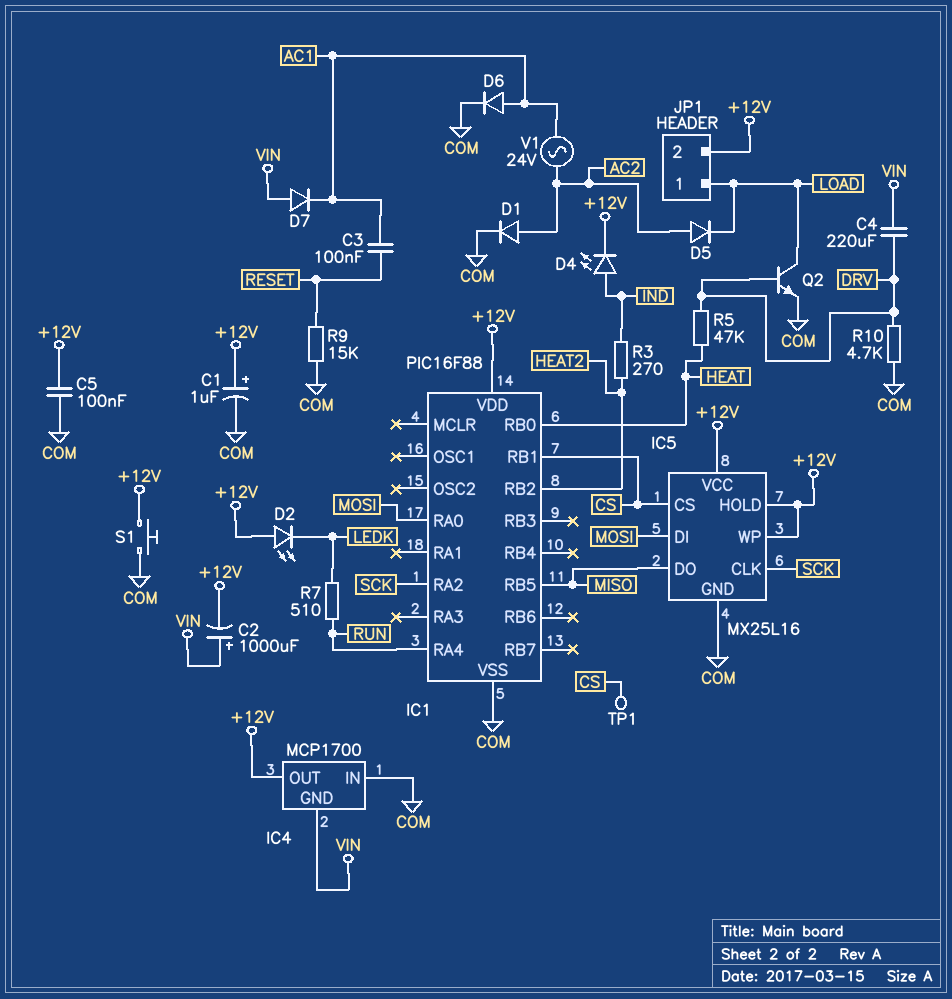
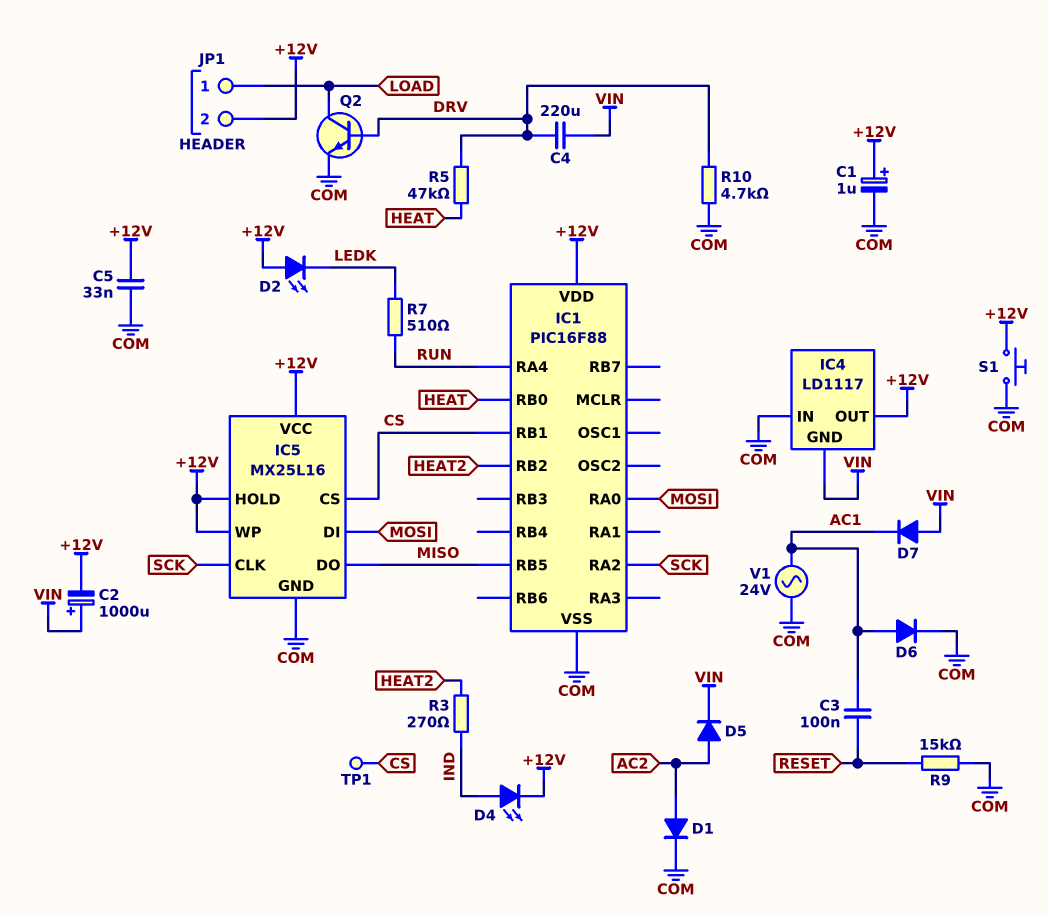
C5: 100nF (+12V, COM) -> 33nF (+12V, COM)
D5: diode (A AC2, K LOAD) -> diode (A AC2, K VIN)
IC4: MCP1700 -> LD1117
V1: AC 24V (AC1, AC2) -> AC 24V (AC1, COM)

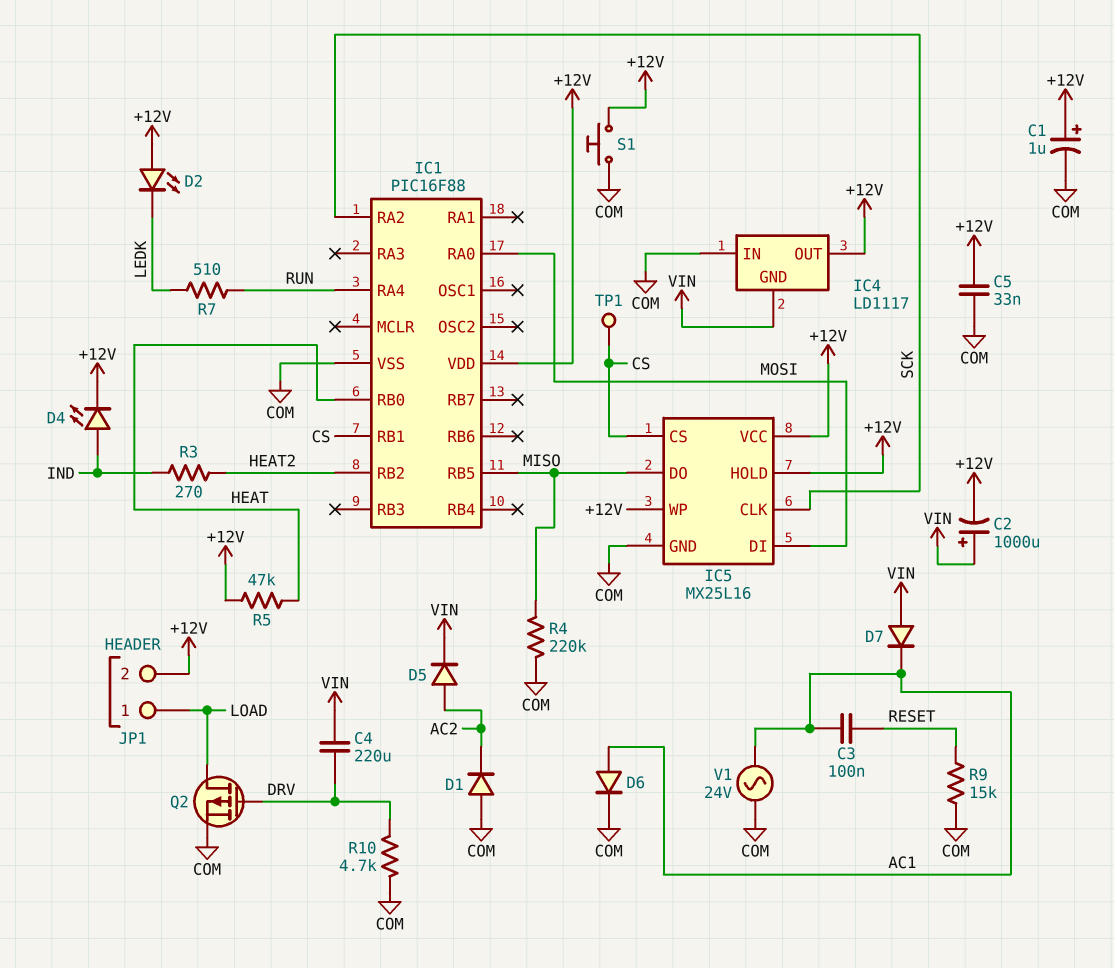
D1: diode (A AC2, K COM) -> diode (A COM, K AC2)
Q2: NPN (B DRV, C LOAD, E COM) -> PMOS (G DRV, D LOAD, S COM)
R4: none -> 220k (COM, MISO)
R5: 47k (DRV, HEAT) -> 47k (+12V, HEAT)

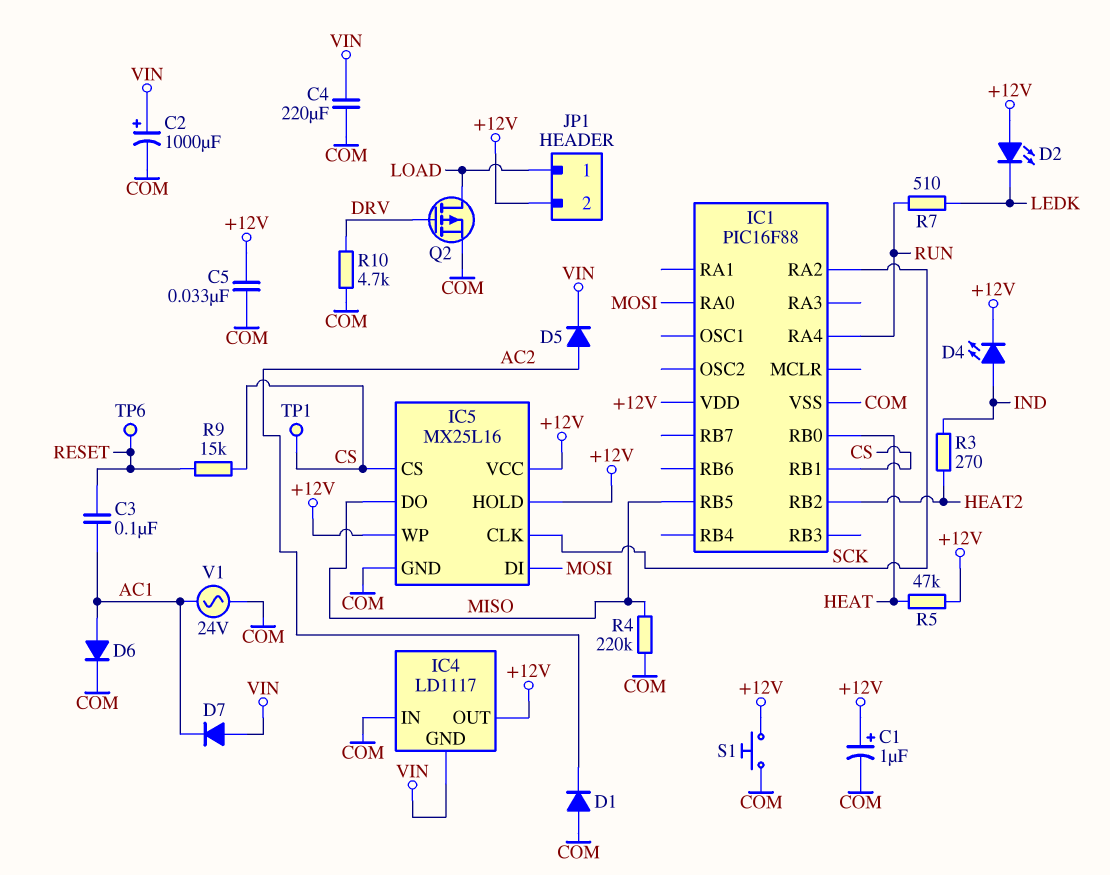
C2: 1000uF (plus VIN, minus +12V) -> 1000uF (plus VIN, minus COM)
C4: 220uF (DRV, VIN) -> 220uF (COM, VIN)
R9: 15k (COM, RESET) -> 15k (CS, RESET)
TP6: none -> test point (RESET)

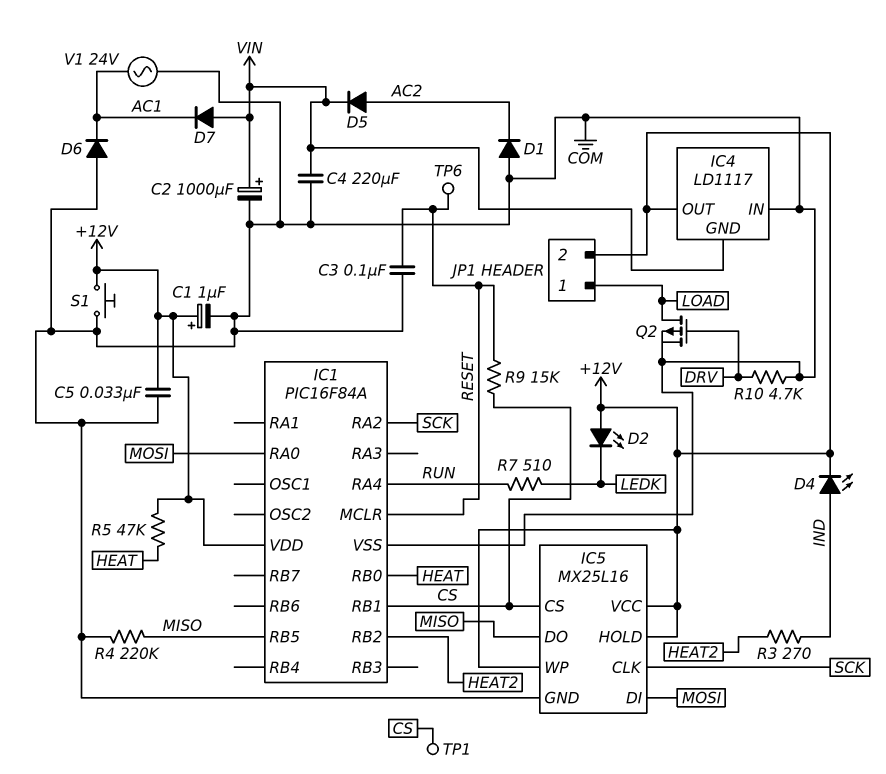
C3: 100nF (AC1, RESET) -> 100nF (COM, RESET)
D6: diode (A AC1, K COM) -> diode (A COM, K AC1)
IC1: PIC16F88 -> PIC16F84A
IC1 pin MCLR: none -> RESET

